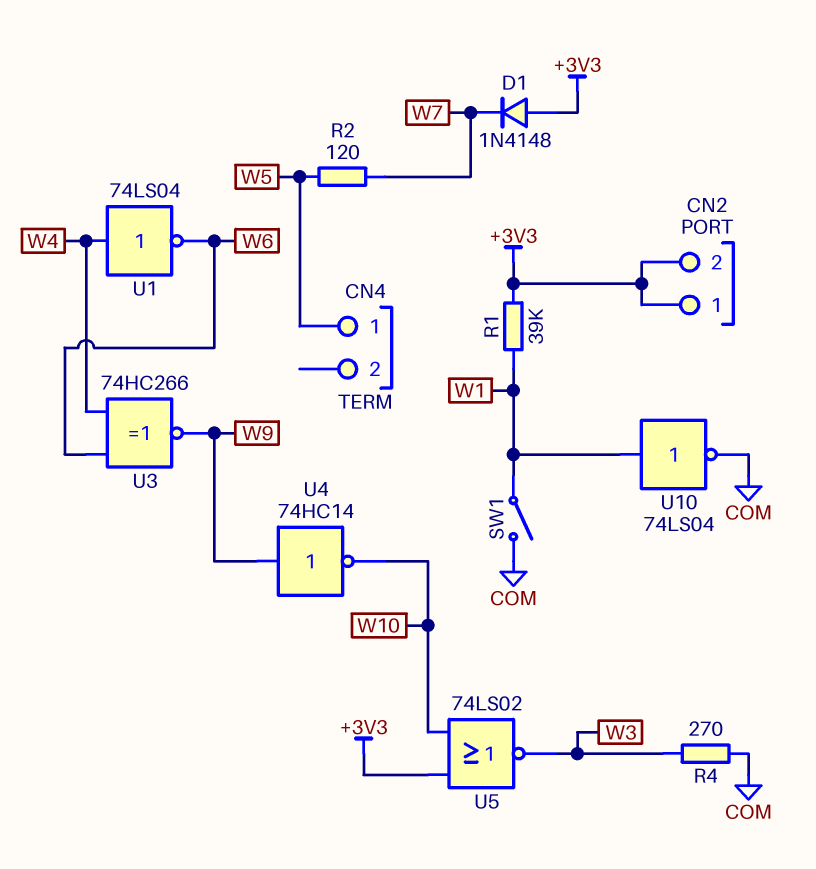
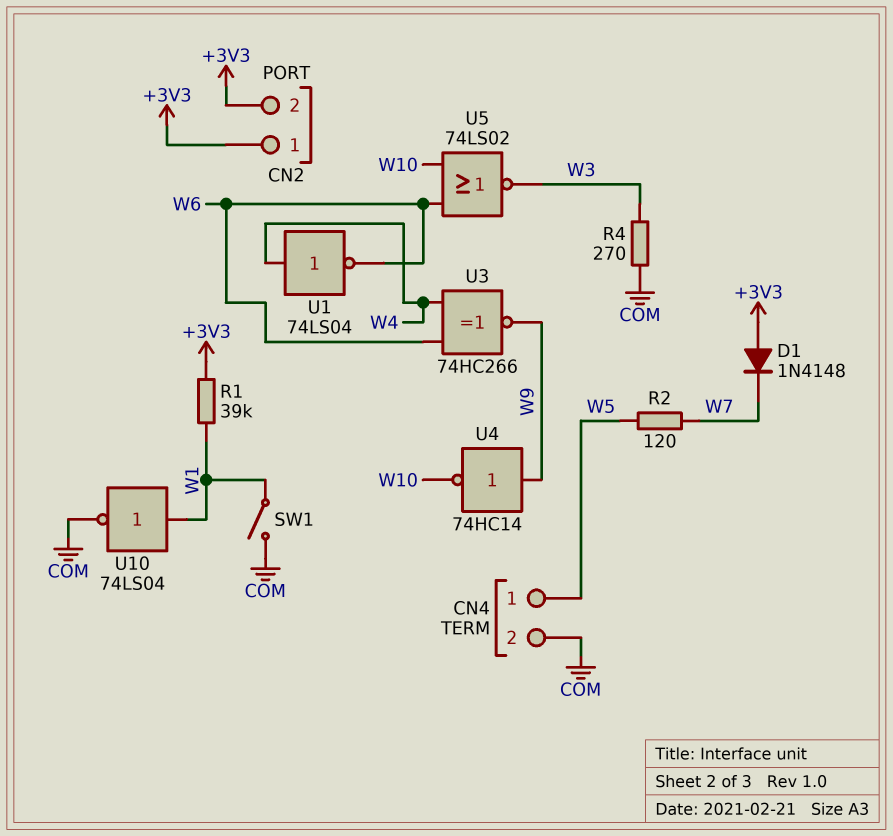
CN4 pin 2: none -> COM
U5: NOR 74LS02 (in +3V3, in W10, out W3) -> NOR 74LS02 (in W6, in W10, out W3)

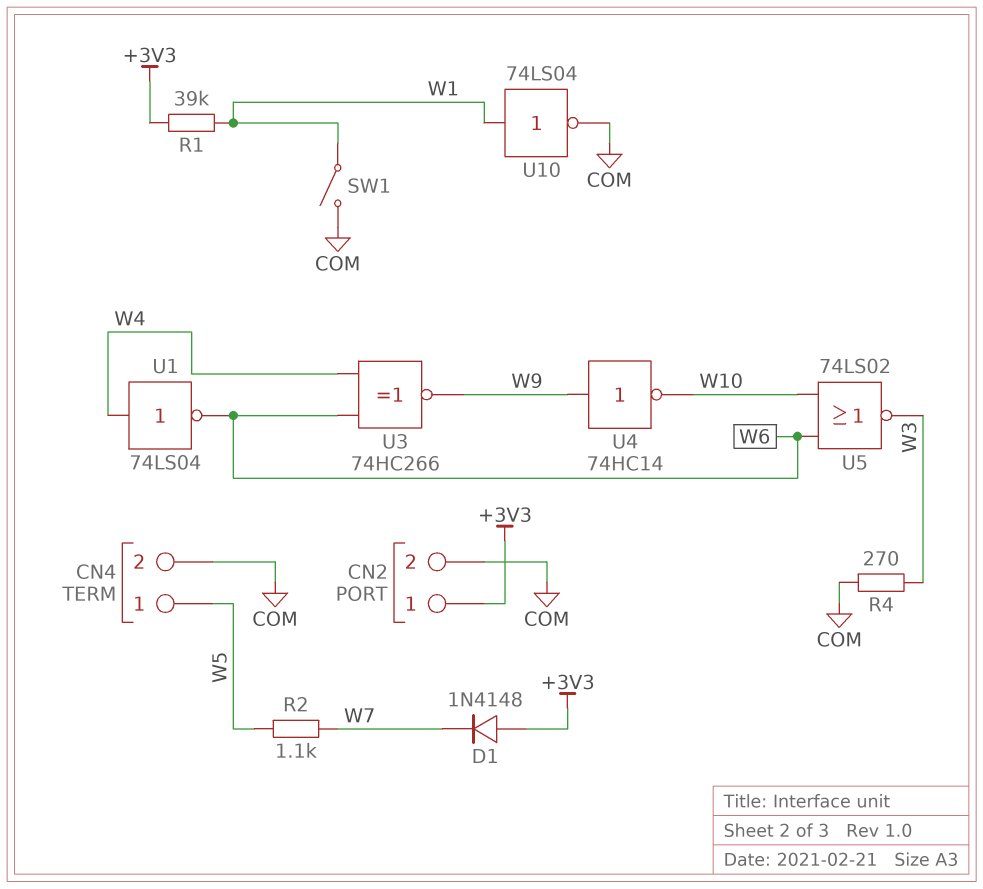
CN2 pin 2: +3V3 -> COM
R2: 120 (W5, W7) -> 1.1k (W5, W7)

